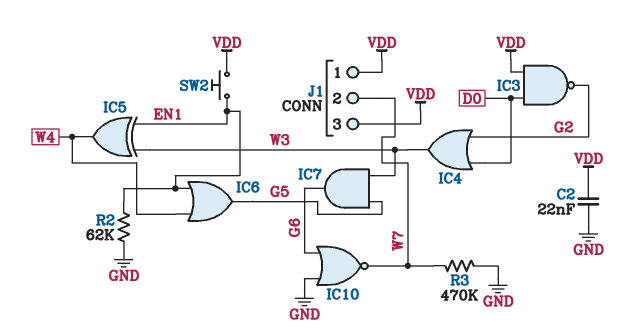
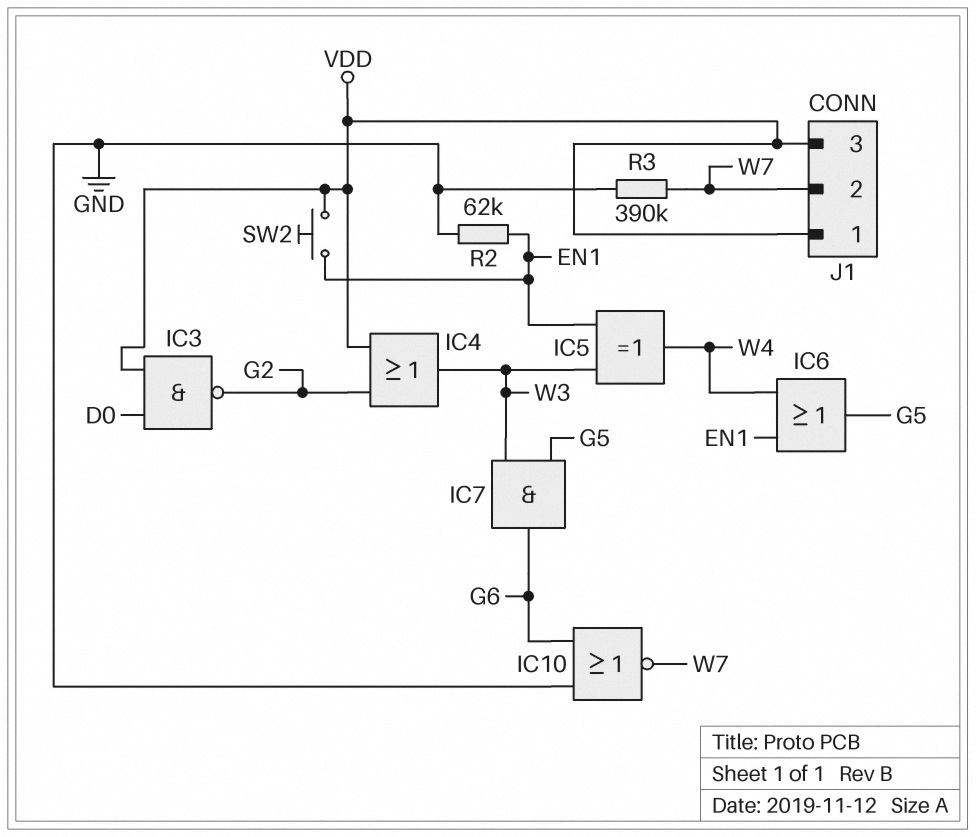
C2: 22nF (GND, VDD) -> none
IC4: OR (in D0, in G2, out W3) -> OR (in G2, in VDD, out W3)
R3: 470k (GND, W7) -> 390k (GND, W7)

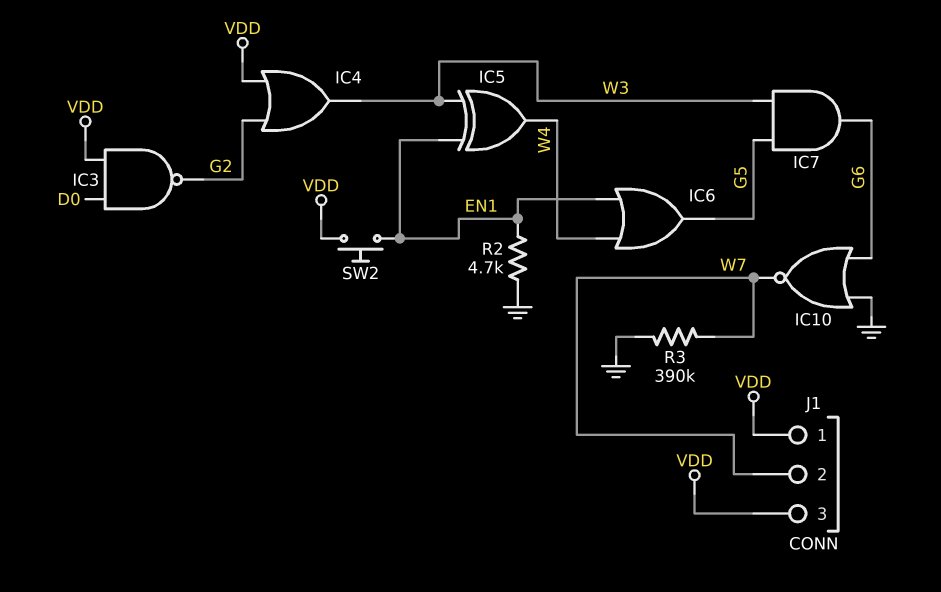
R2: 62k (EN1, GND) -> 4.7k (EN1, GND)

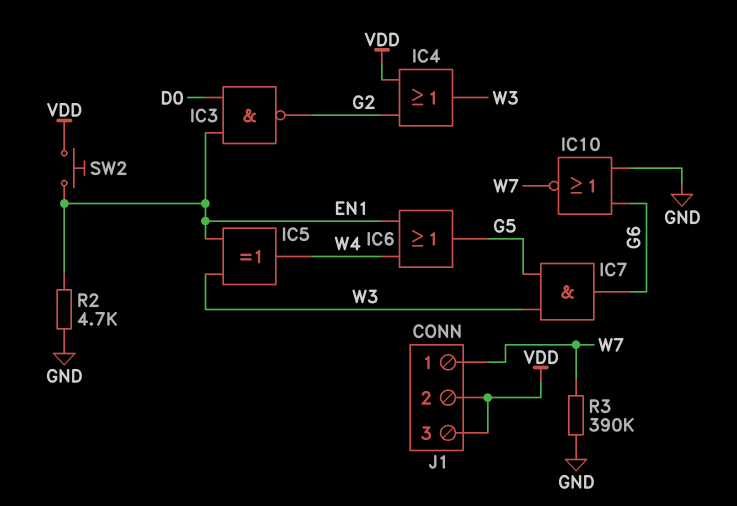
IC3: NAND (in D0, in VDD, out G2) -> NAND (in D0, in EN1, out G2)
J1 pin 1: VDD -> W7
J1 pin 2: W7 -> VDD

